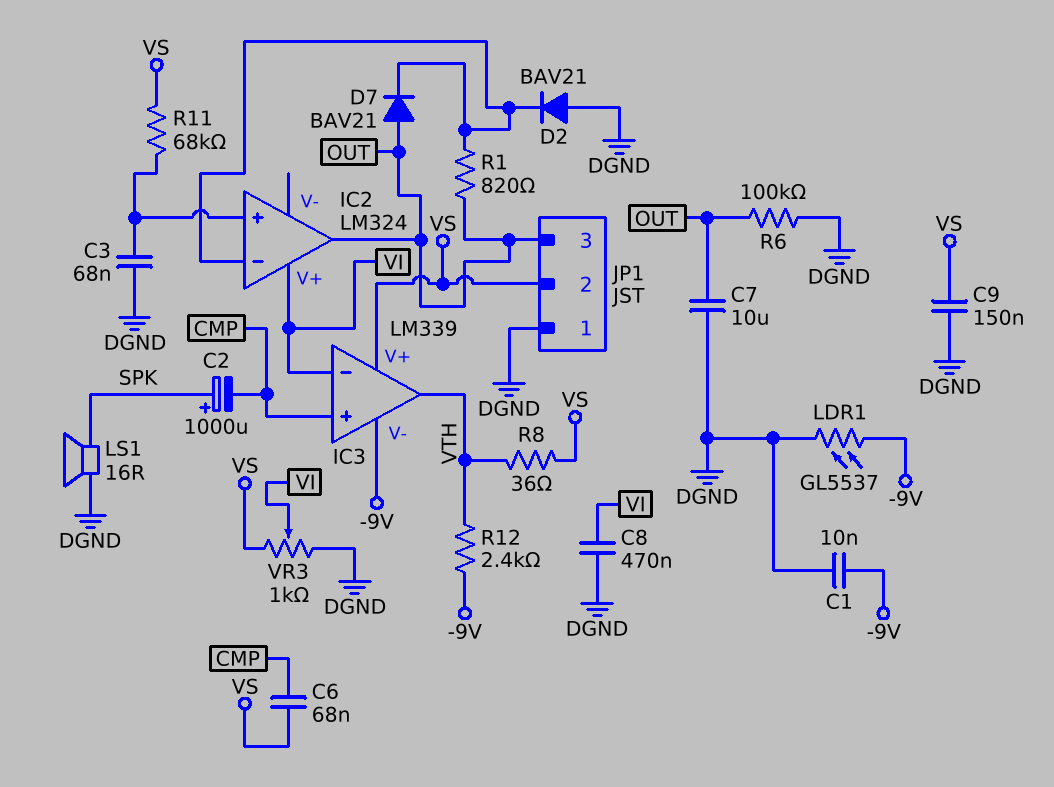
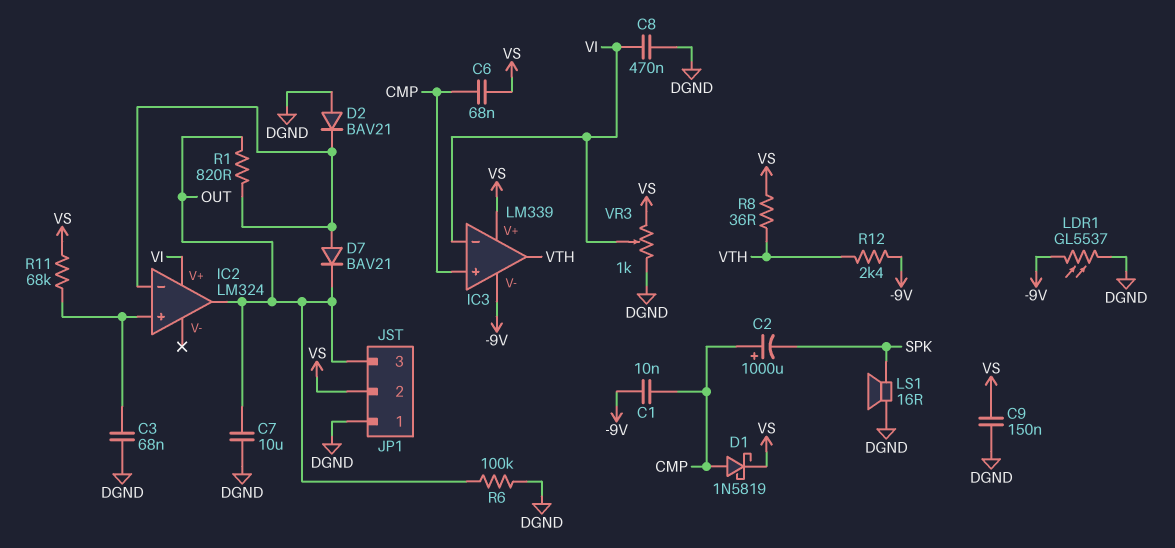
C1: 10nF (-9V, DGND) -> 10nF (-9V, CMP)
C2: 1000uF (plus SPK, minus CMP) -> 1000uF (plus CMP, minus SPK)
D1: none -> schottky 1N5819 (A CMP, K VS)
D7: diode BAV21 (A OUT, K IC2/in-) -> diode BAV21 (A IC2/in-, K OUT)

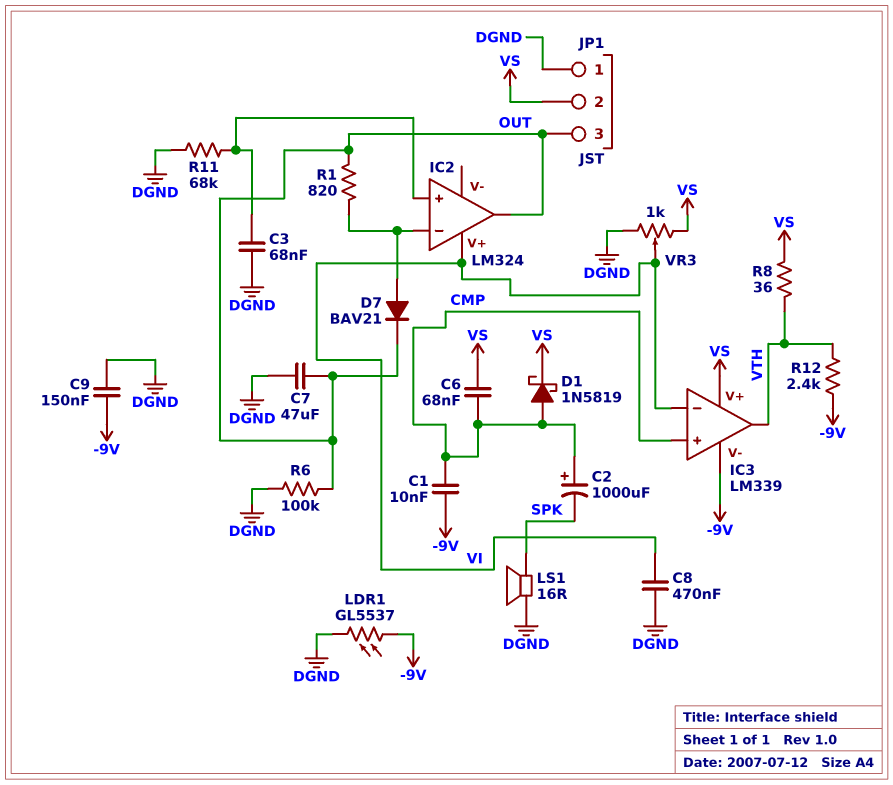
C7: 10uF (DGND, OUT) -> 47uF (DGND, OUT)
C9: 150nF (DGND, VS) -> 150nF (-9V, DGND)
D2: diode BAV21 (A DGND, K IC2/in-) -> none
R11: 68k (IC2/in+, VS) -> 68k (DGND, IC2/in+)

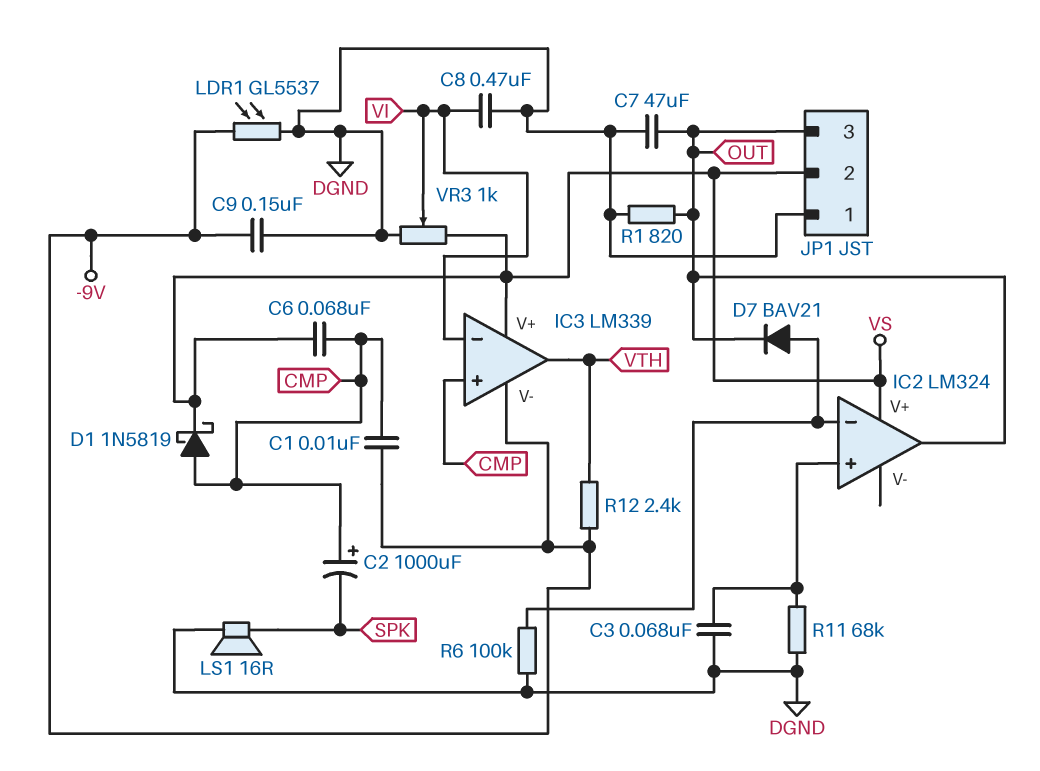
IC2 pin V+: VI -> VS
R1: 820 (IC2/in-, OUT) -> 820 (DGND, OUT)
R6: 100k (DGND, OUT) -> 100k (DGND, IC2/in-)
R8: 36 (VS, VTH) -> none

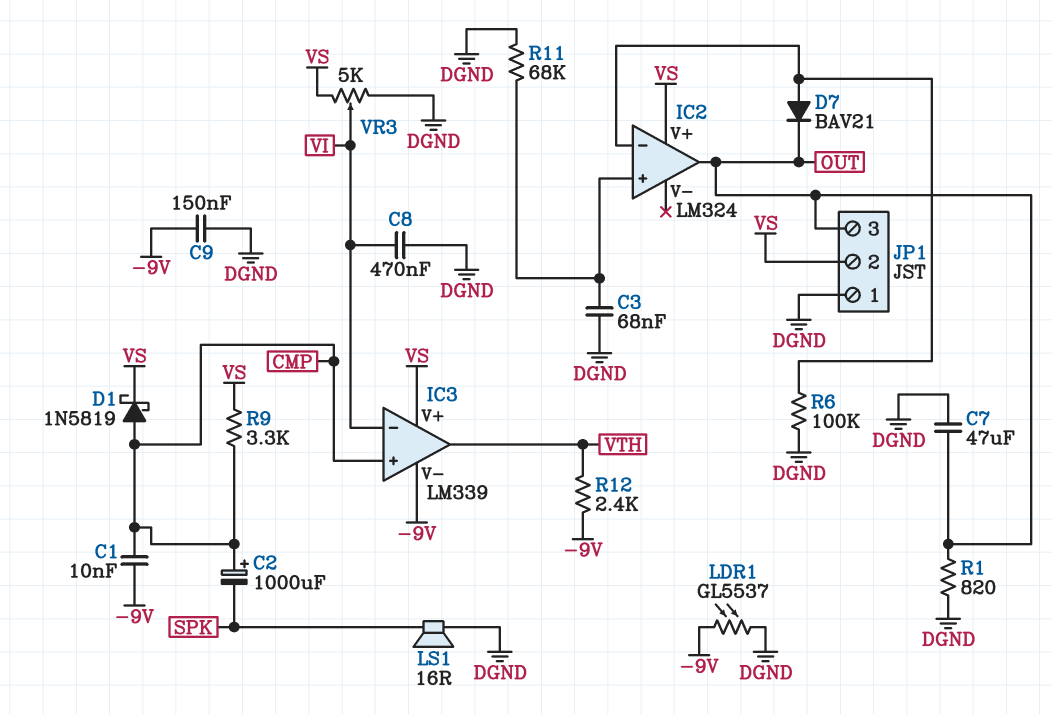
C6: 68nF (CMP, VS) -> none
R9: none -> 3.3k (CMP, VS)
VR3: 1k (DGND, VS, wiper VI) -> 5k (DGND, VS, wiper VI)

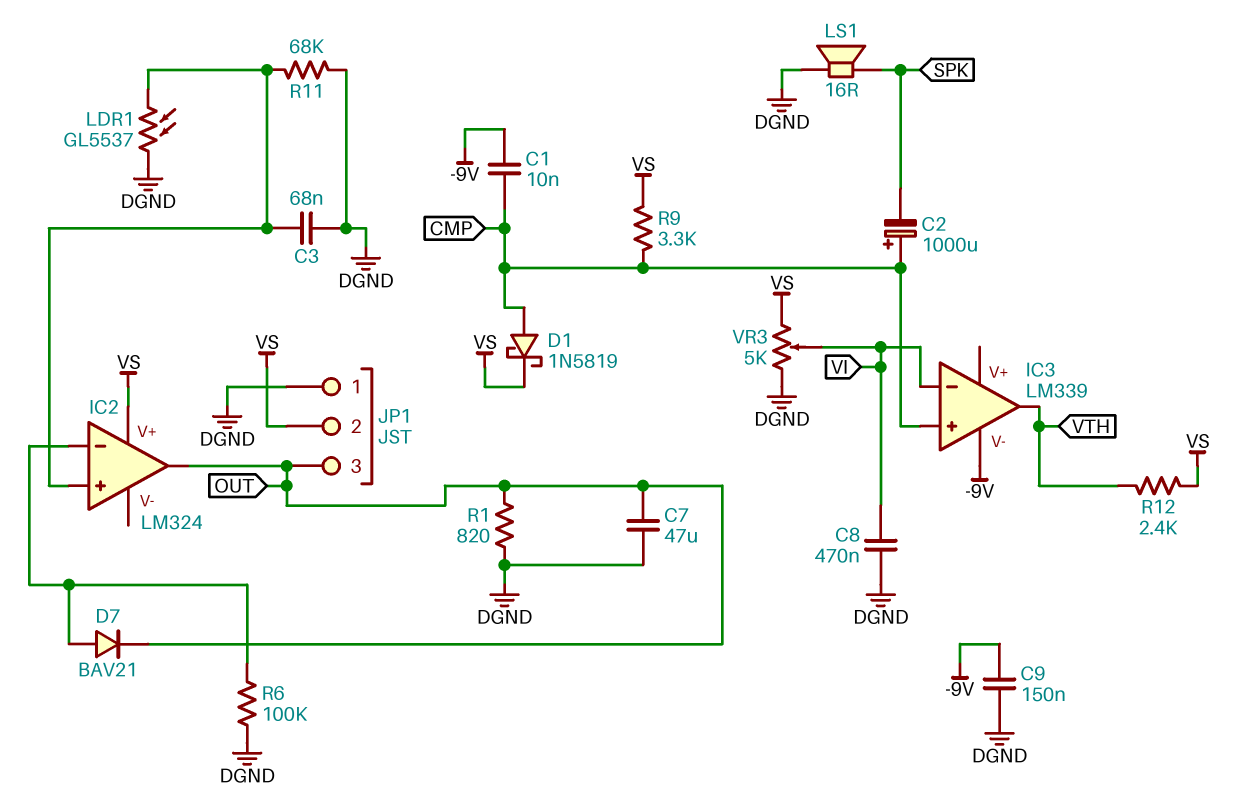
IC3 pin V+: VS -> none
LDR1: GL5537 (-9V, DGND) -> GL5537 (DGND, IC2/in+)
R12: 2.4k (-9V, VTH) -> 2.4k (VS, VTH)

